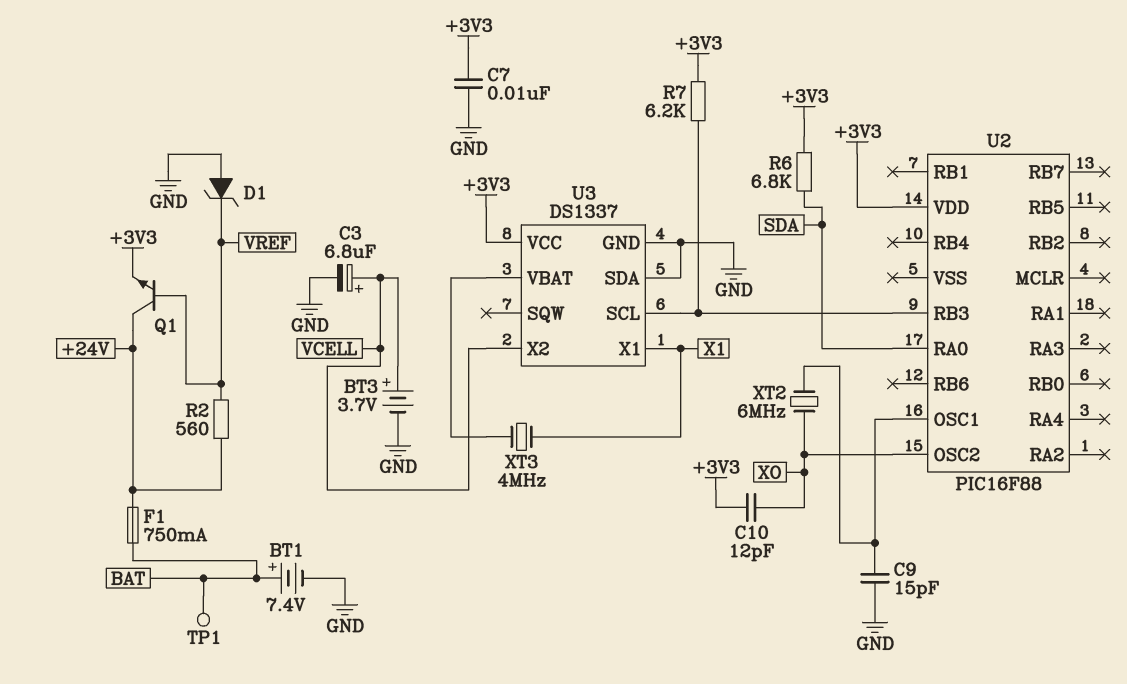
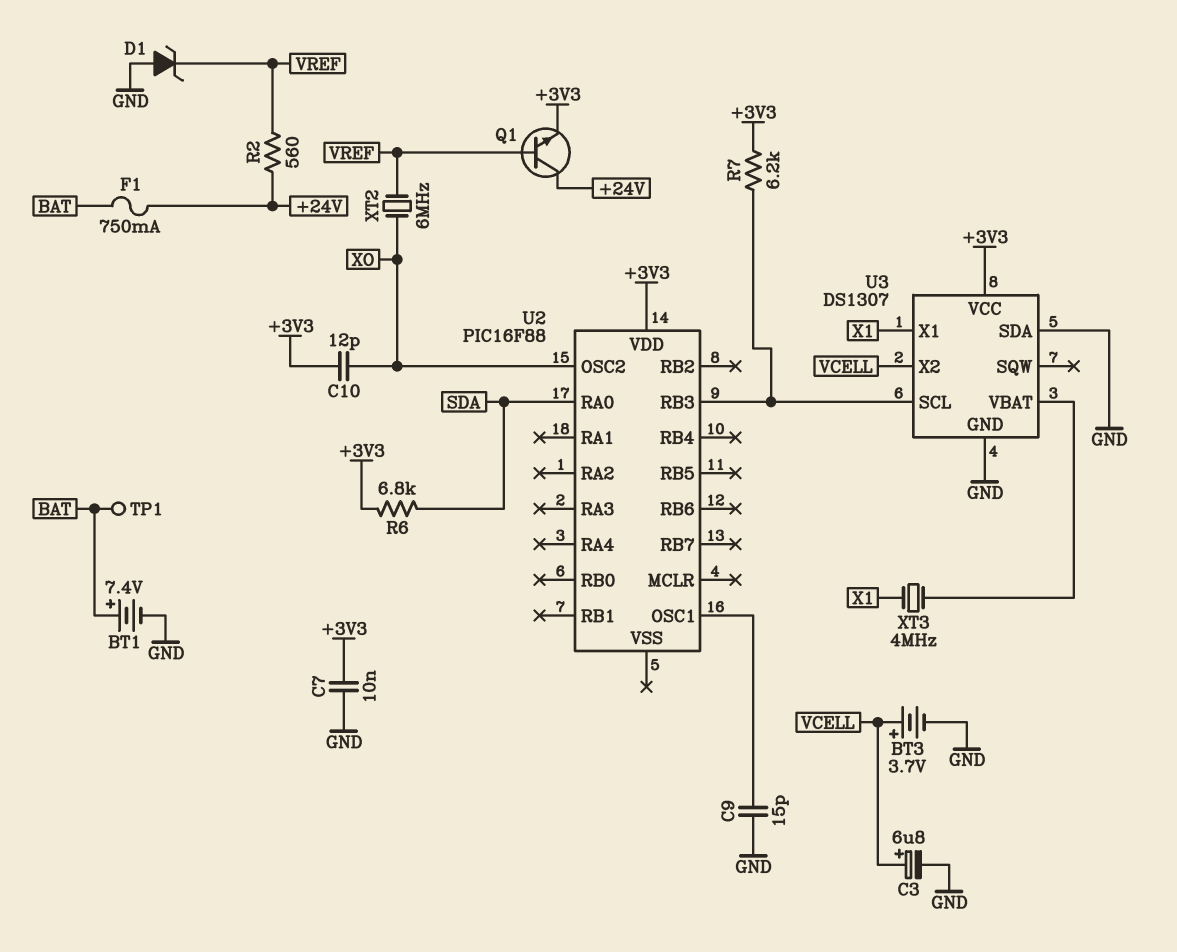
U3: DS1337 -> DS1307
XT2: 6MHz (U2/OSC1, XO) -> 6MHz (VREF, XO)

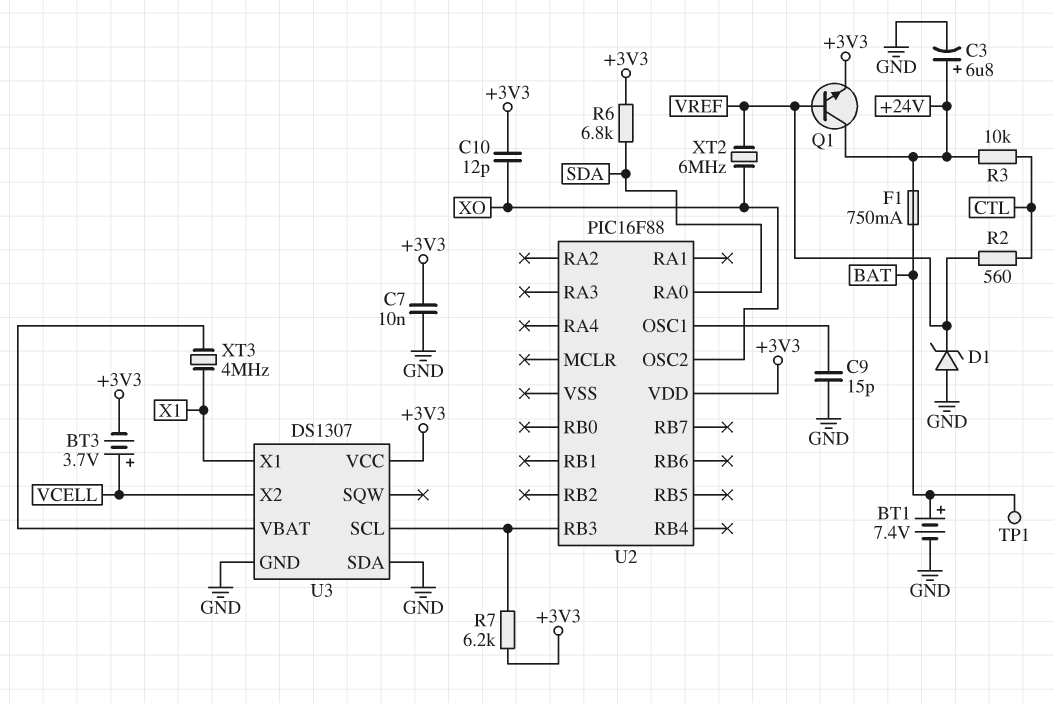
BT3: 3.7V (plus VCELL, minus GND) -> 3.7V (plus VCELL, minus +3V3)
C3: 6.8uF (plus VCELL, minus GND) -> 6.8uF (plus +24V, minus GND)
R2: 560 (+24V, VREF) -> 560 (CTL, VREF)
R3: none -> 10k (+24V, CTL)

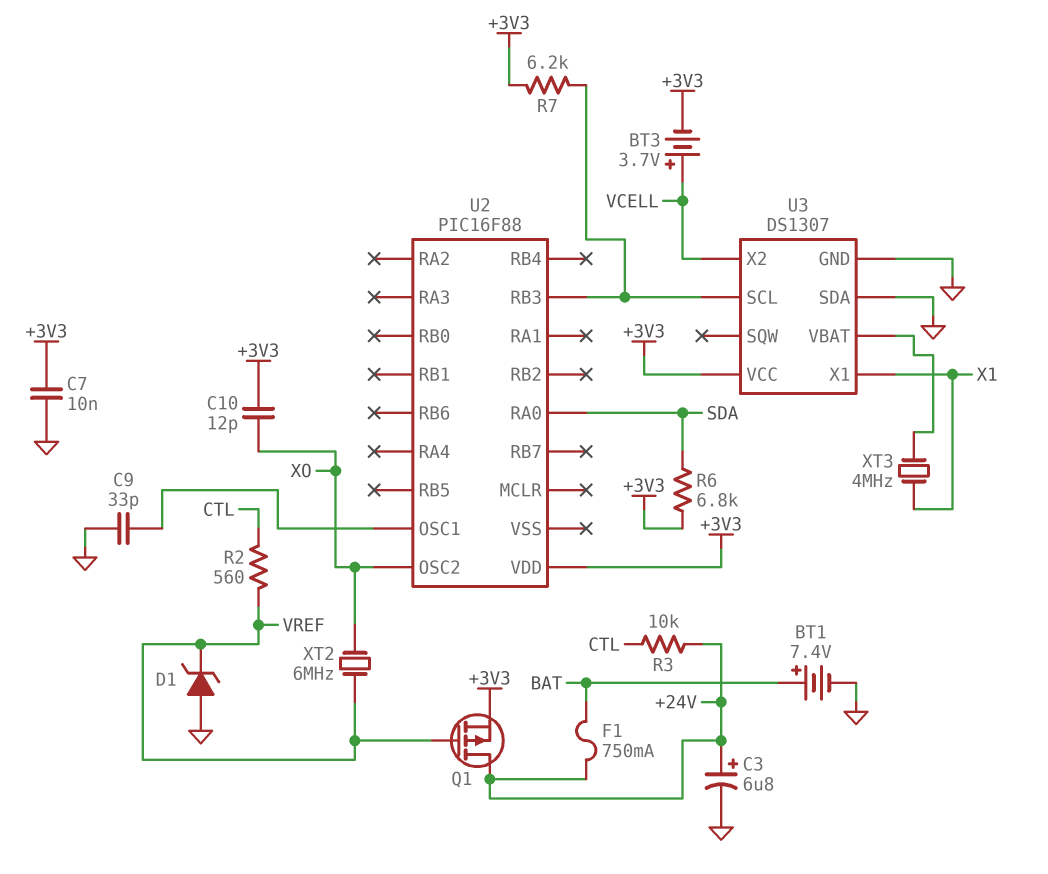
C9: 15pF (GND, U2/OSC1) -> 33pF (GND, U2/OSC1)
Q1: NPN (B VREF, C +24V, E +3V3) -> PMOS (G VREF, D +24V, S +3V3)
TP1: test point (BAT) -> none

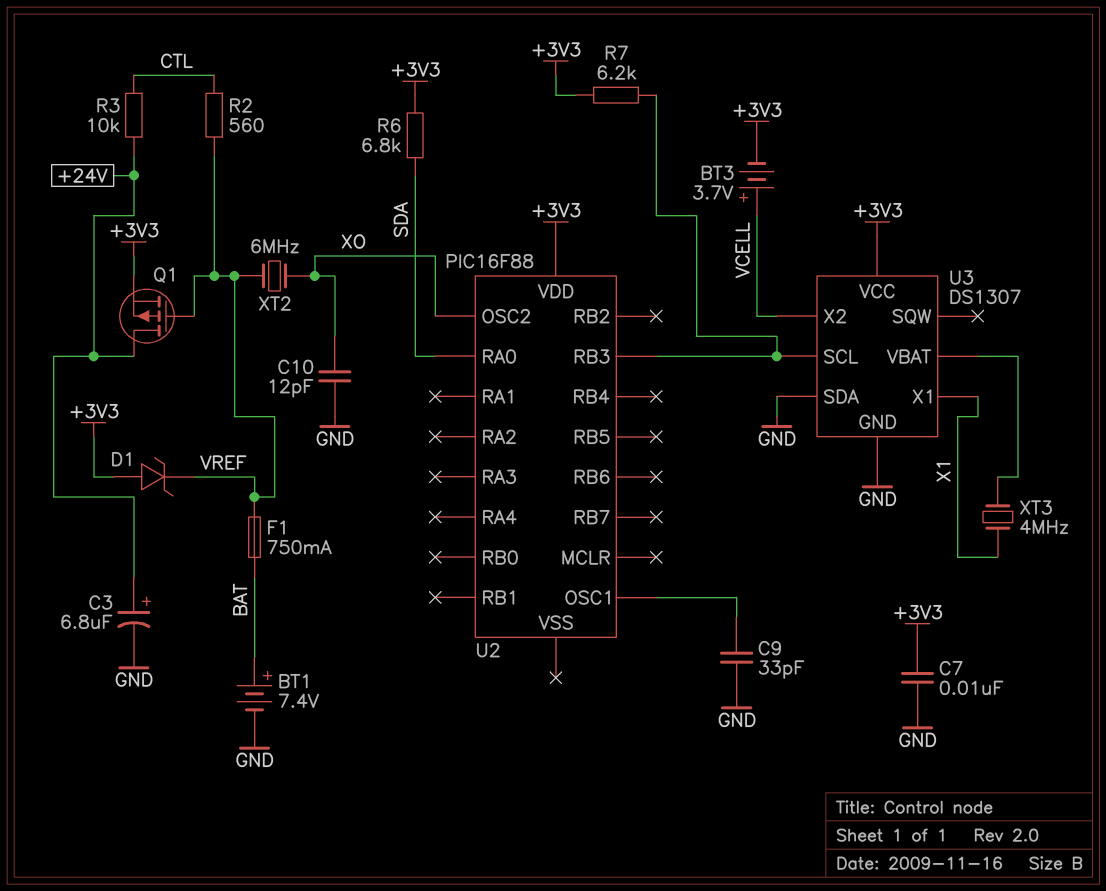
C10: 12pF (+3V3, XO) -> 12pF (GND, XO)
D1: zener (A GND, K VREF) -> zener (A +3V3, K VREF)
F1: 750mA (+24V, BAT) -> 750mA (BAT, VREF)

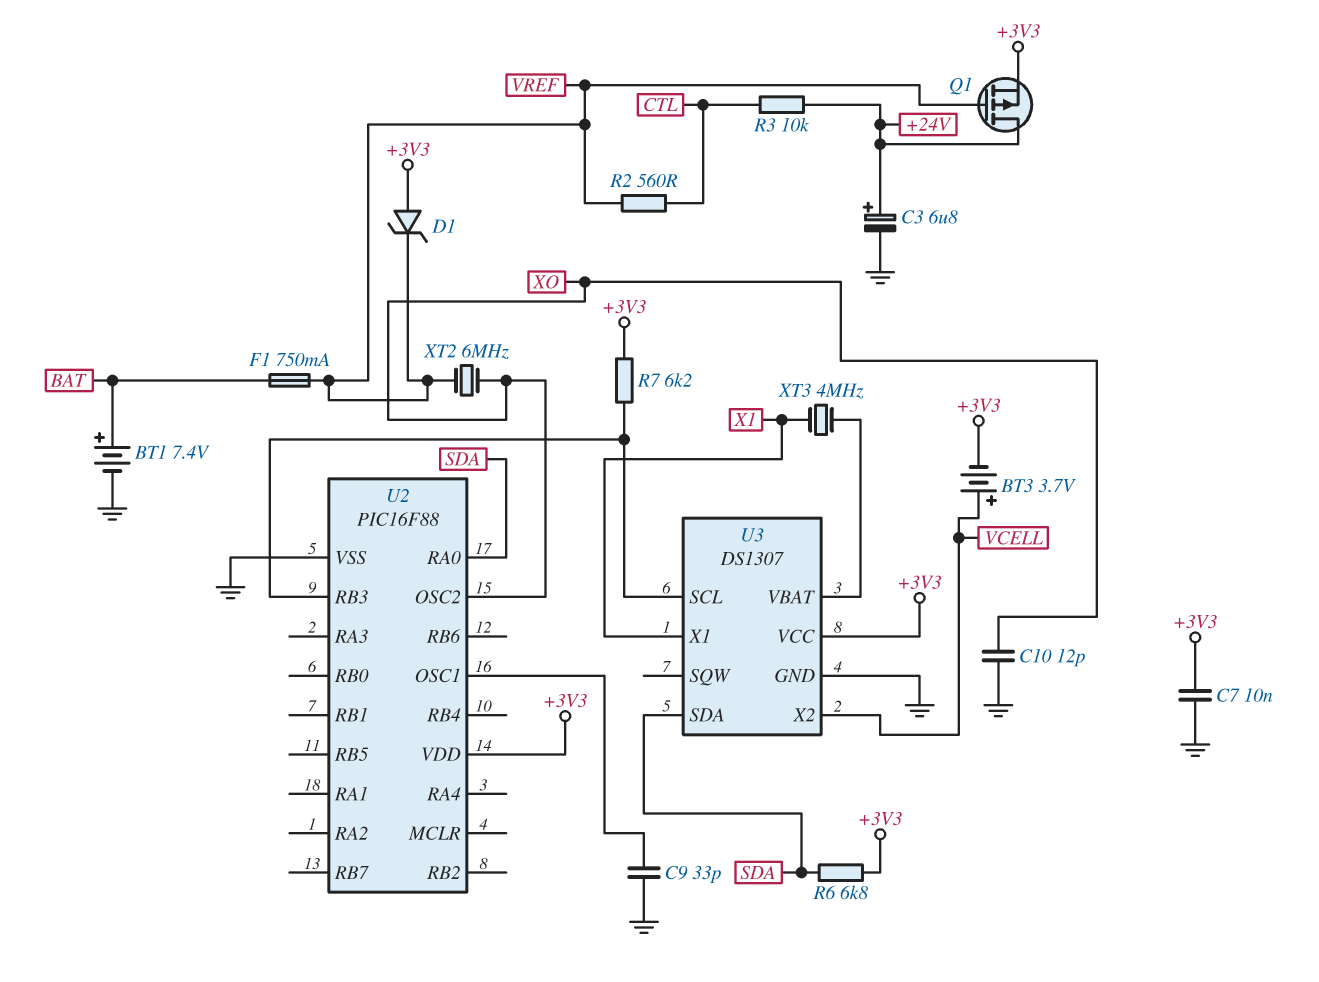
U2 pin VSS: none -> GND
U3 pin SDA: GND -> SDA

